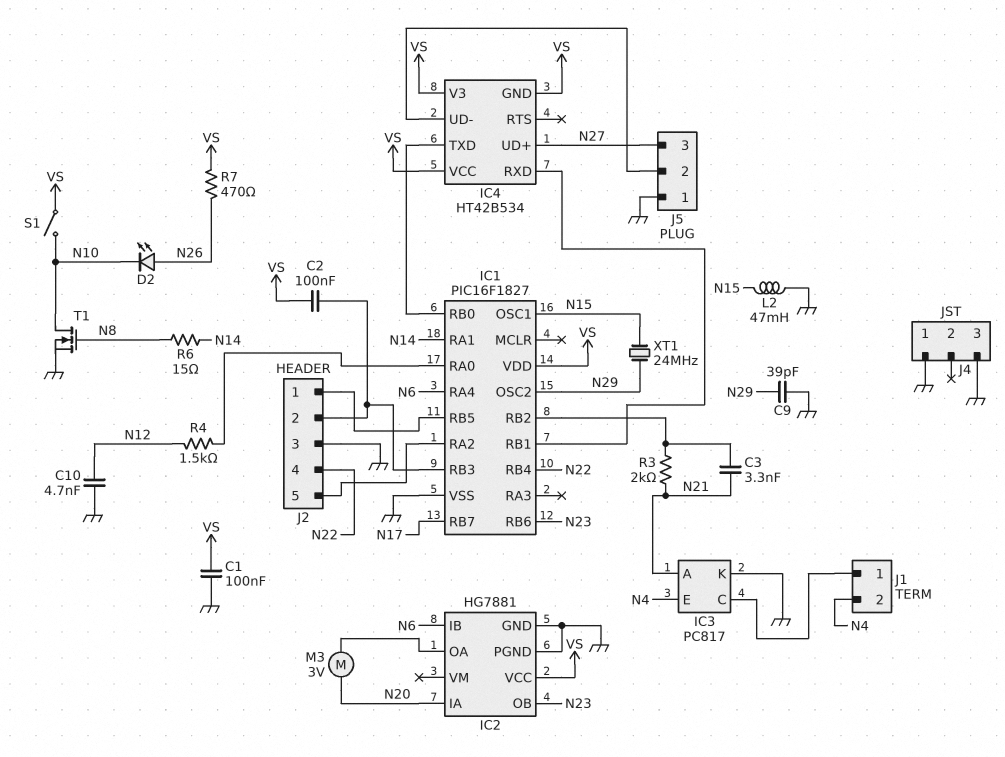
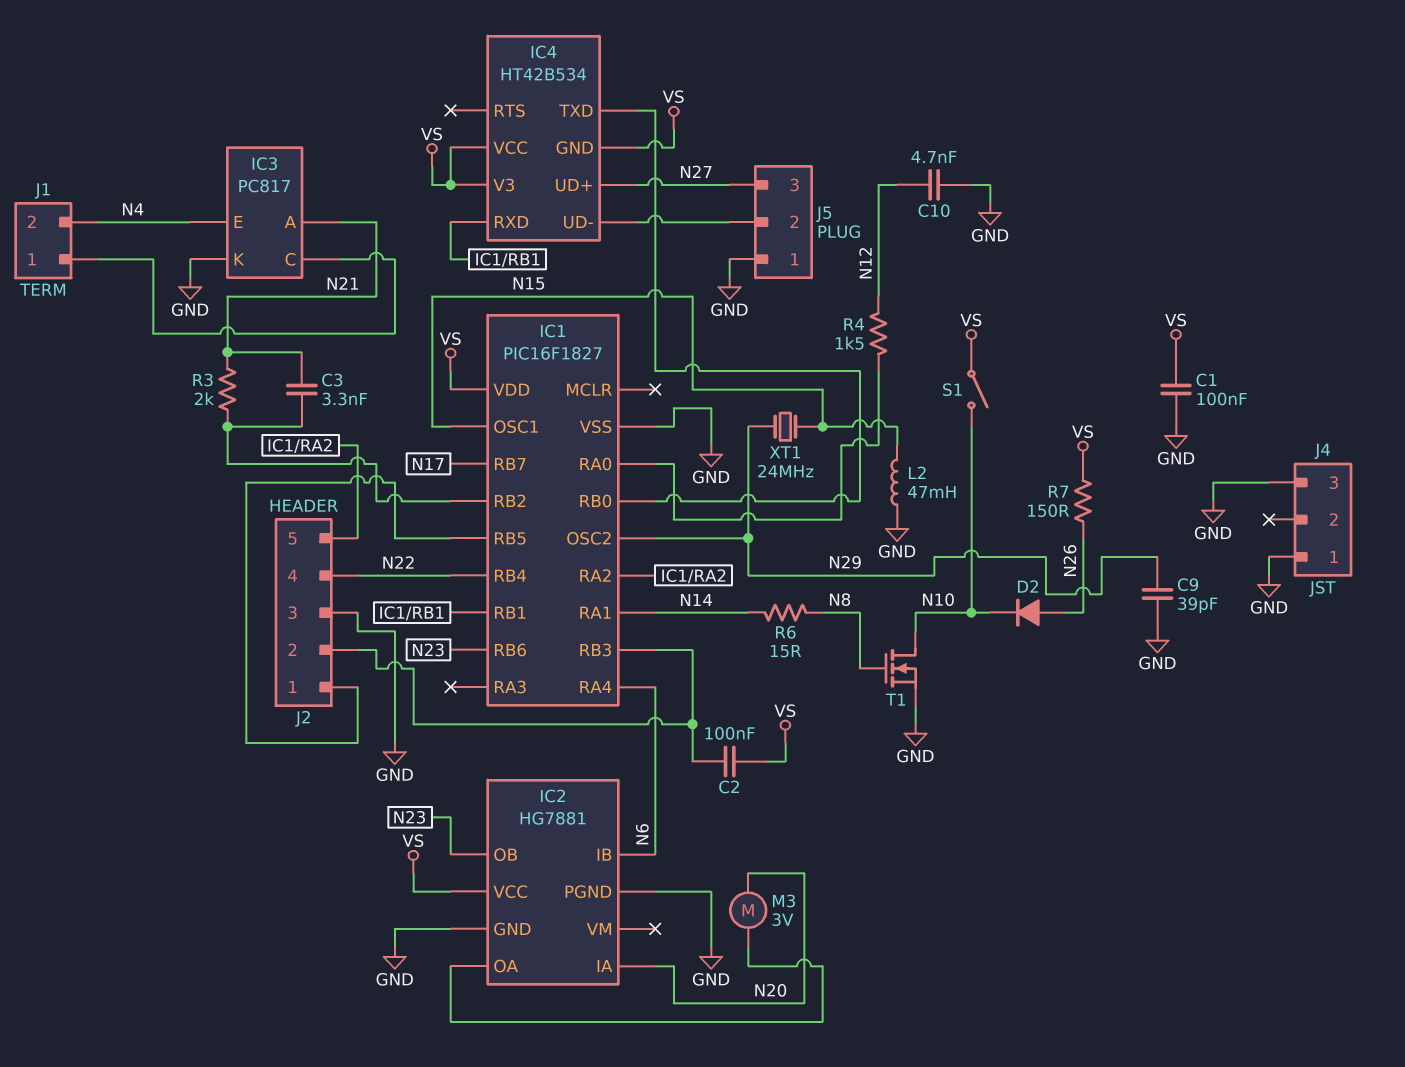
D2: LED (A N26, K N10) -> diode (A N26, K N10)
R7: 470 (N26, VS) -> 150 (N26, VS)

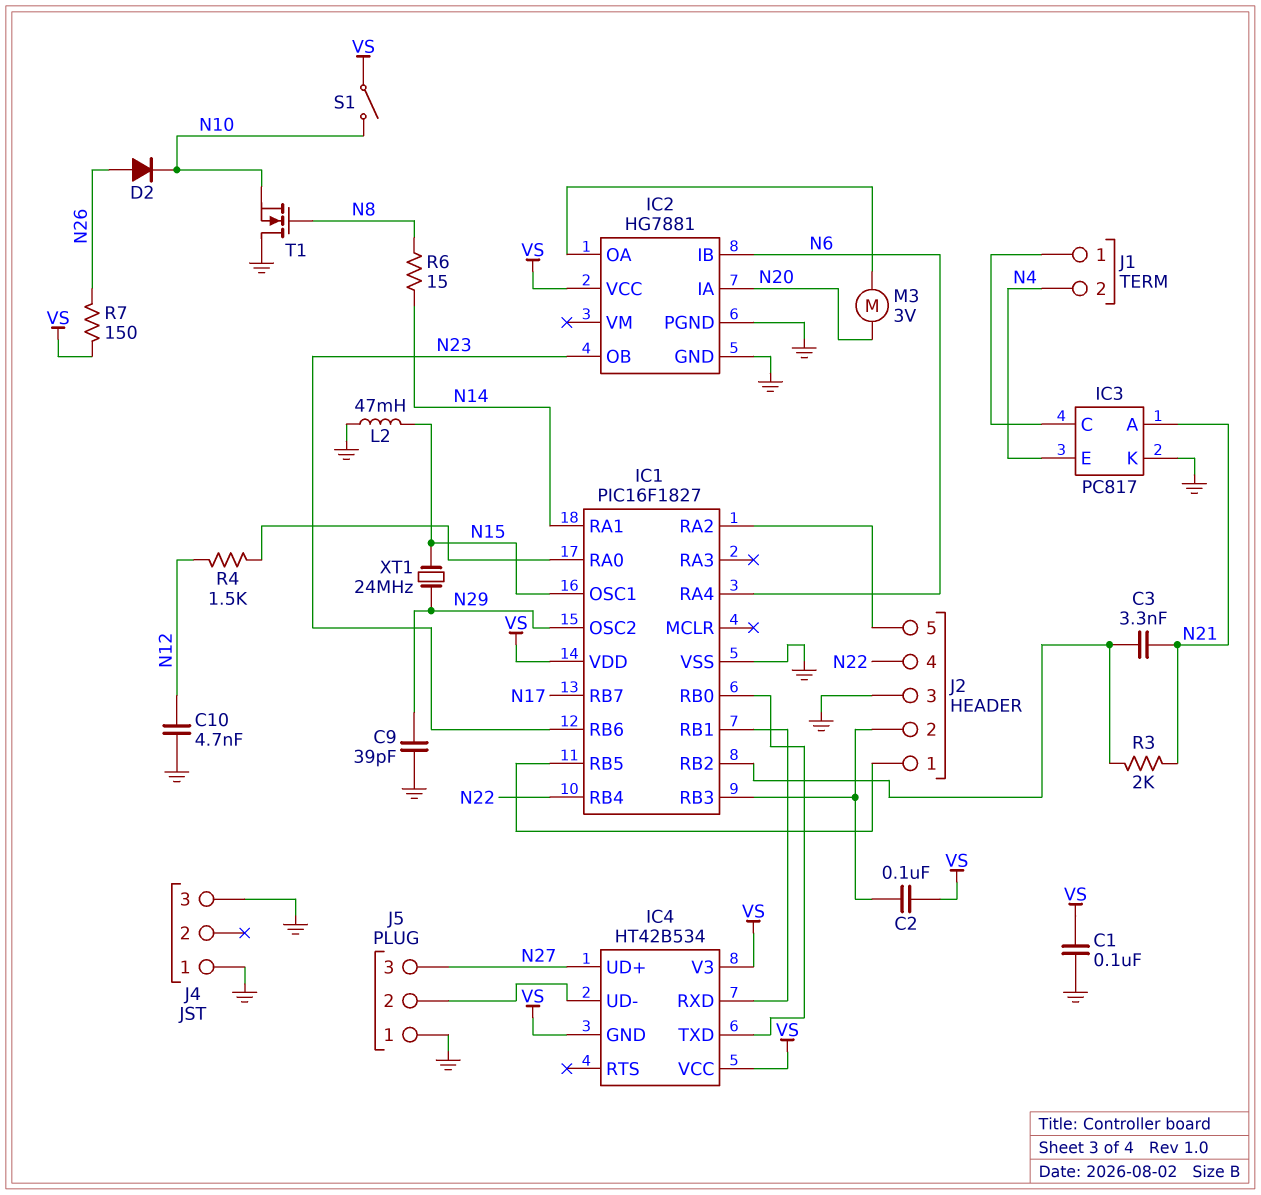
T1: NMOS (G N8, D N10, S GND) -> NMOS (G N8, D GND, S N10)

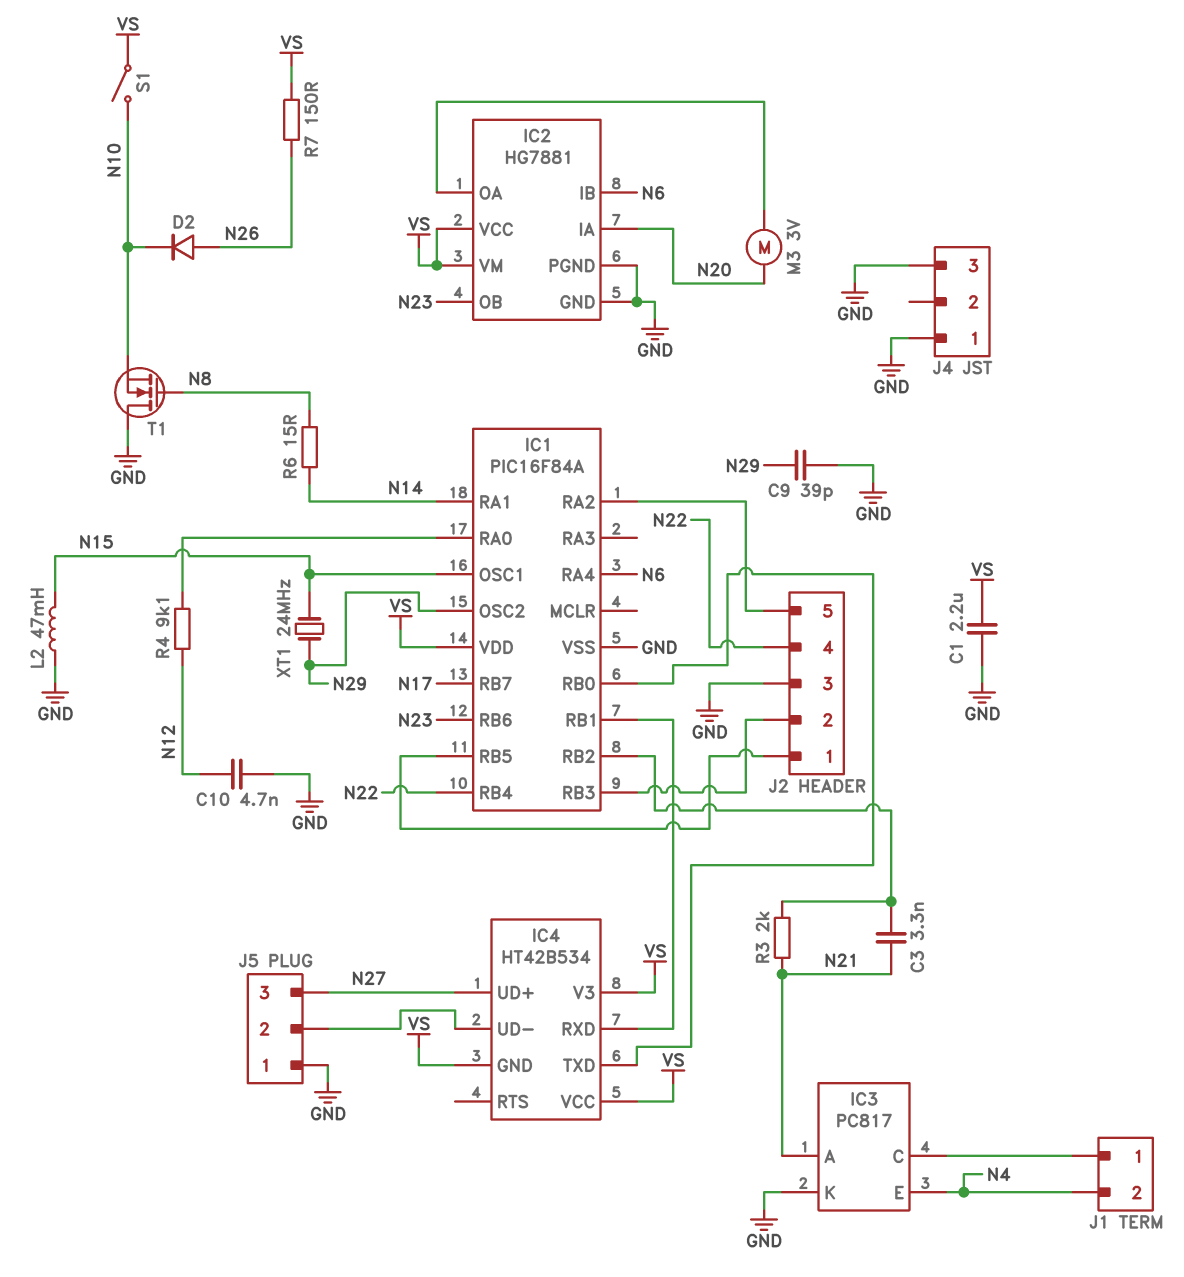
C1: 100nF (GND, VS) -> 2.2uF (GND, VS)
C2: 100nF (IC1/RB3, VS) -> none
IC1: PIC16F1827 -> PIC16F84A
IC2 pin VM: none -> VS
R4: 1.5k (IC1/RA0, N12) -> 9.1k (IC1/RA0, N12)

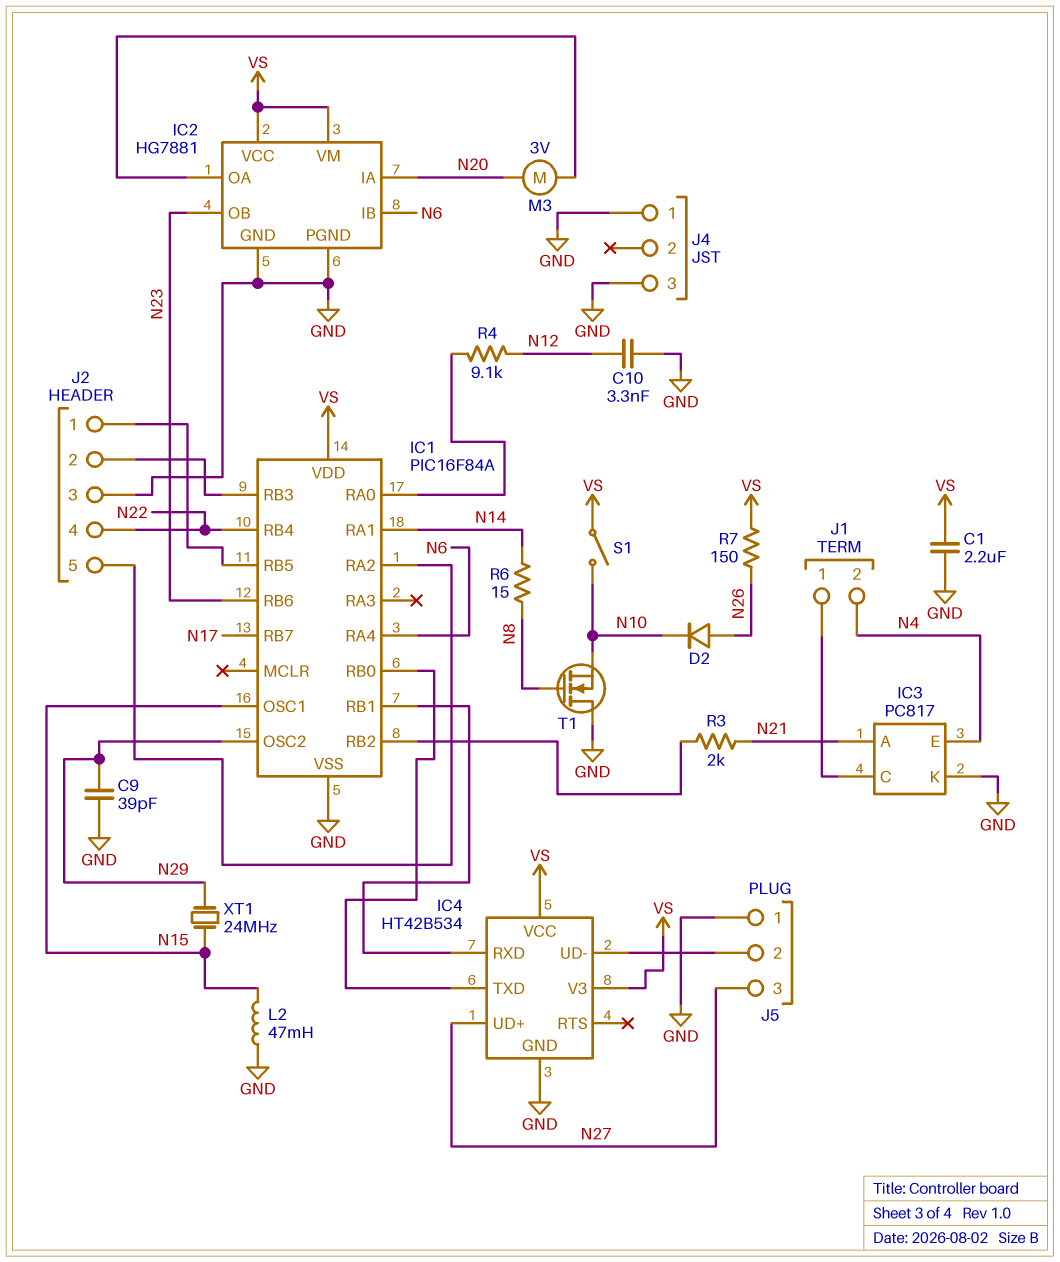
C3: 3.3nF (IC1/RB2, N21) -> none
C10: 4.7nF (GND, N12) -> 3.3nF (GND, N12)
IC4 pin GND: VS -> GND

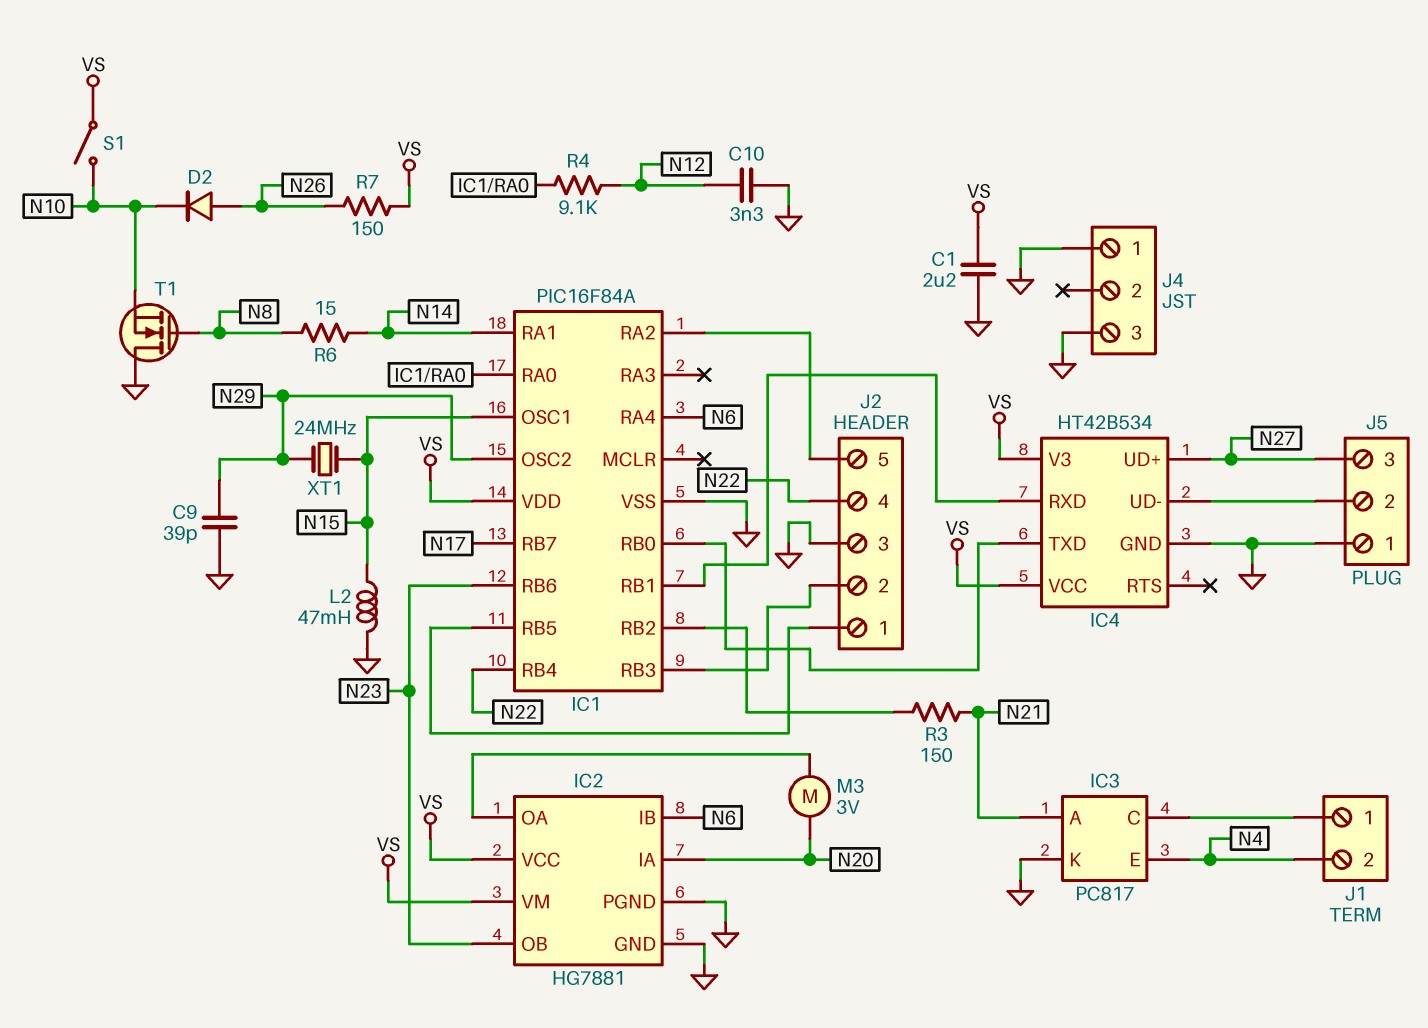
R3: 2k (IC1/RB2, N21) -> 150 (IC1/RB2, N21)

